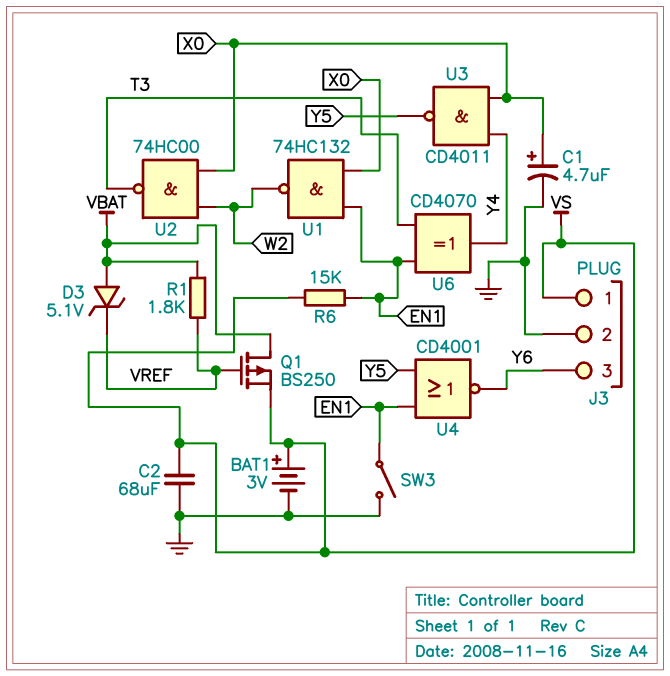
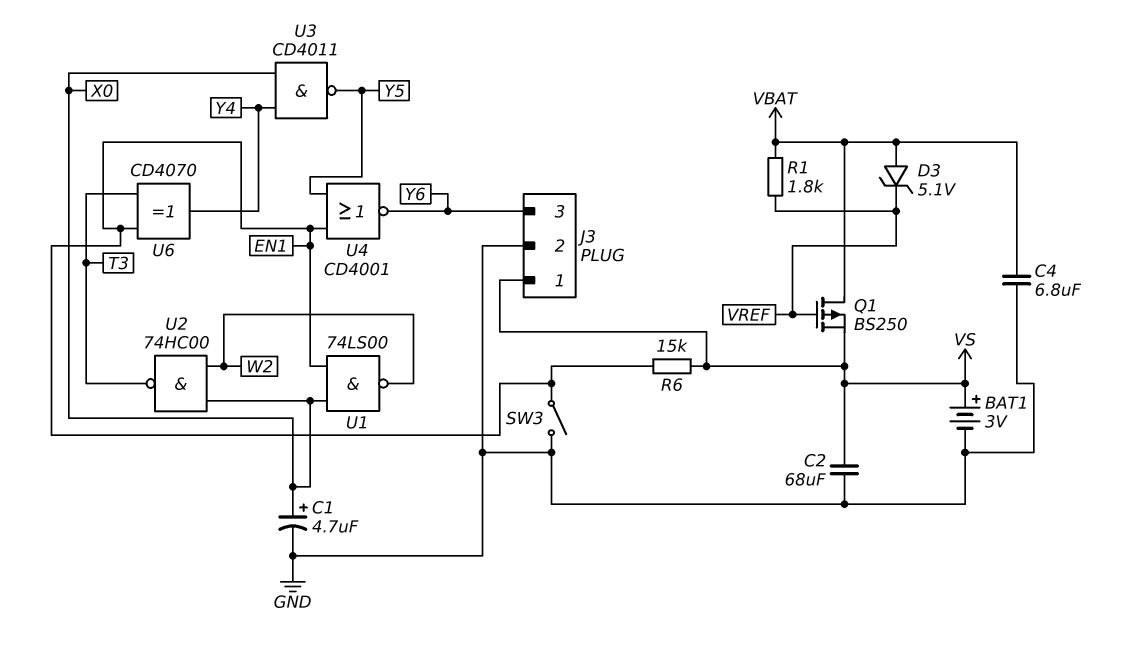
C4: none -> 6.8uF (GND, VBAT)
U1: NAND 74HC132 (in EN1, in X0, out W2) -> NAND 74LS00 (in EN1, in X0, out W2)

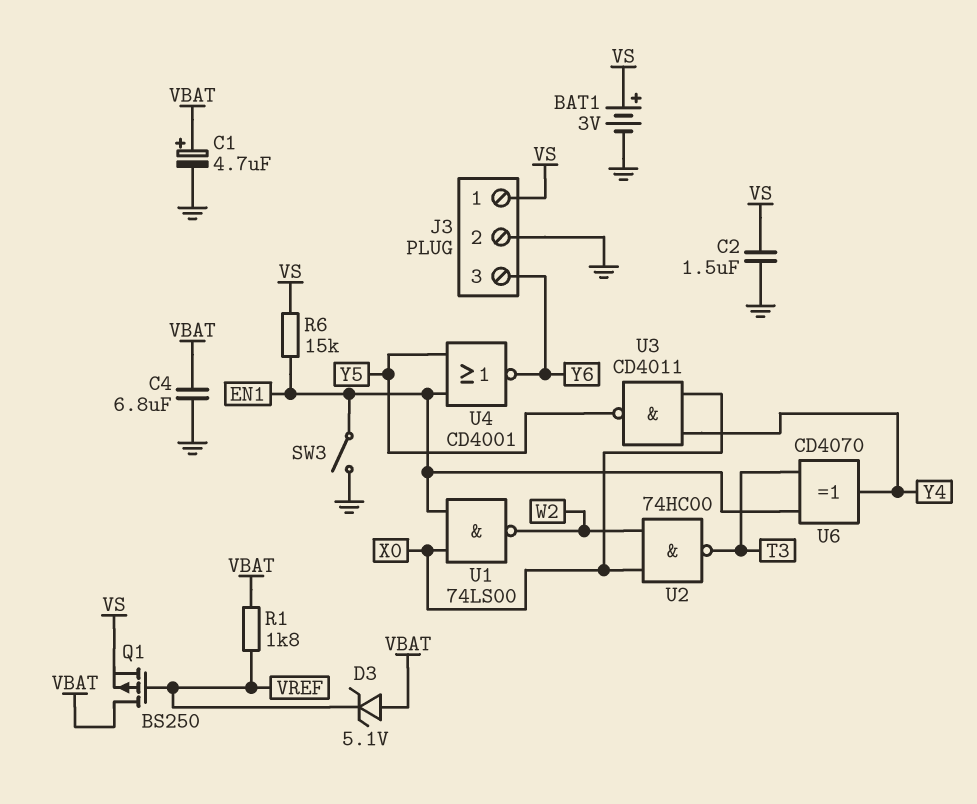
C1: 4.7uF (plus X0, minus GND) -> 4.7uF (plus VBAT, minus GND)
C2: 68uF (GND, VS) -> 1.5uF (GND, VS)

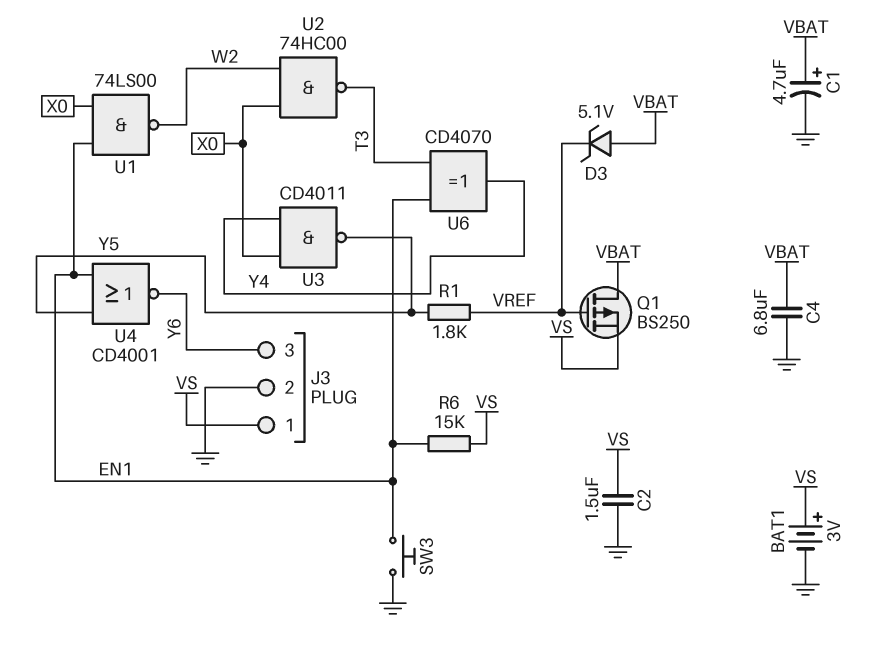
R1: 1.8k (VBAT, VREF) -> 1.8k (VREF, Y5)
SW3: switch (EN1, GND) -> button (EN1, GND)

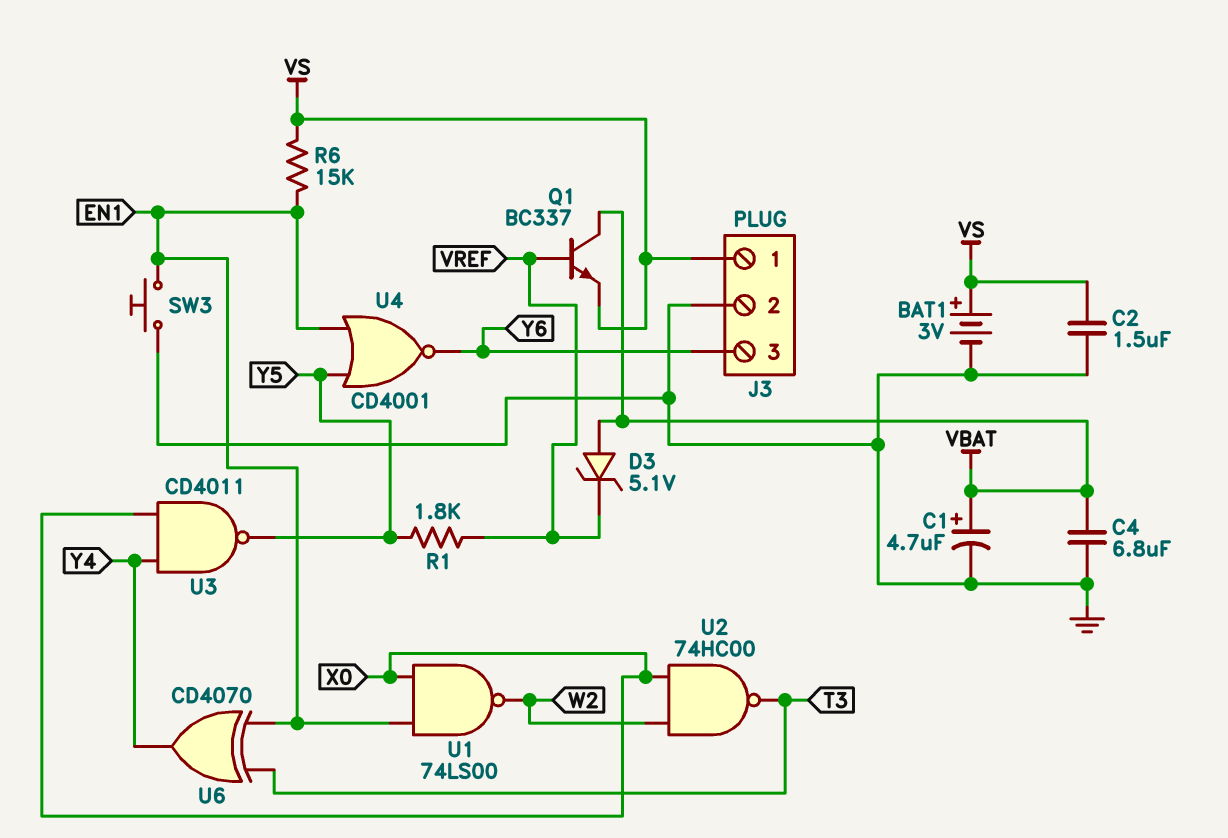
Q1: PMOS BS250 (G VREF, D VBAT, S VS) -> NPN BC337 (B VREF, C VBAT, E VS)

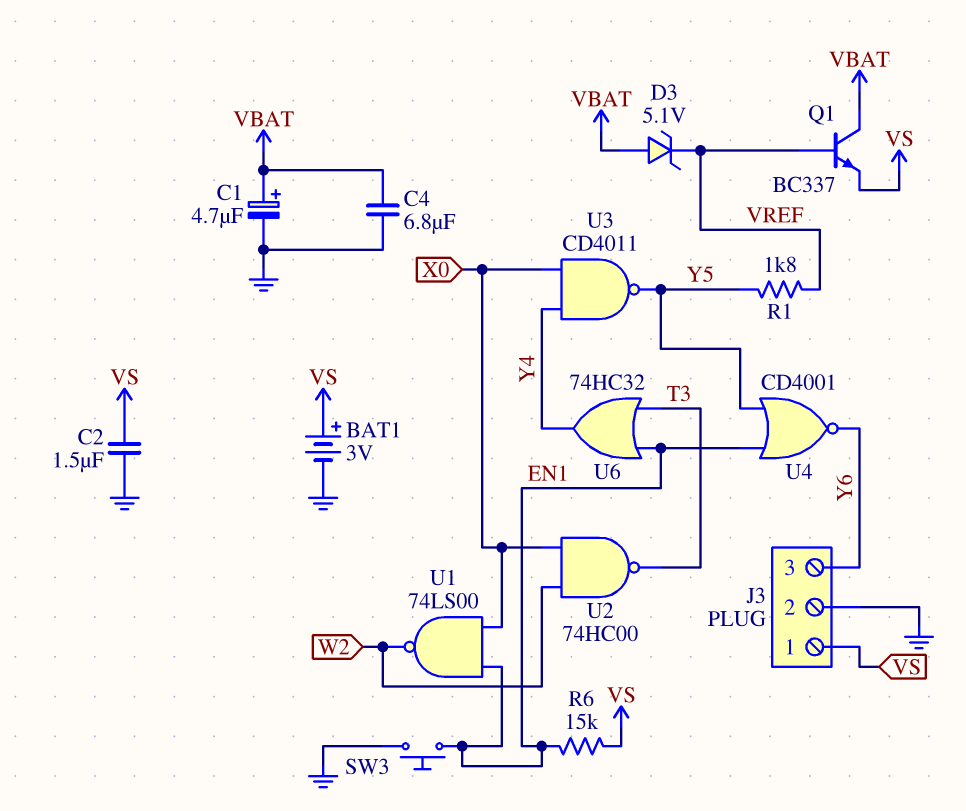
U6: XOR CD4070 (in EN1, in T3, out Y4) -> OR 74HC32 (in EN1, in T3, out Y4)

